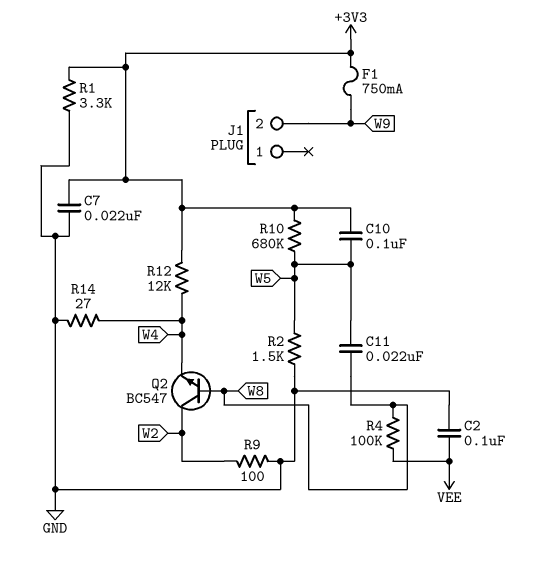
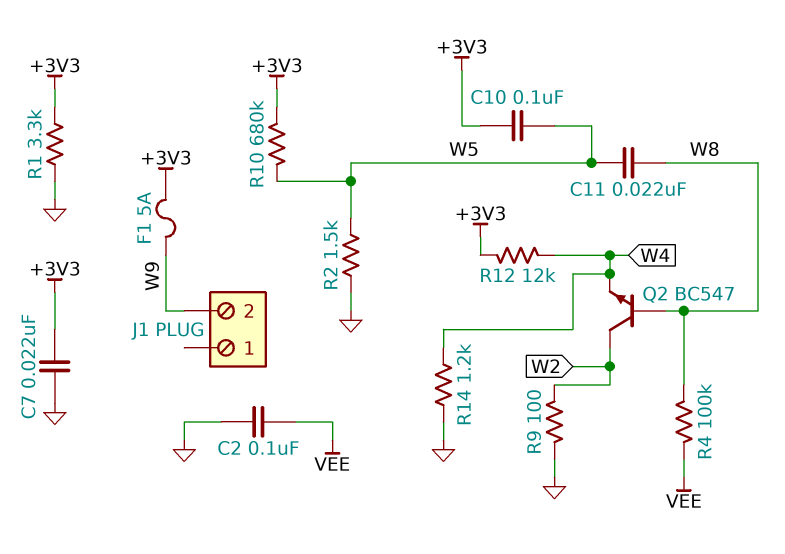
F1: 750mA (+3V3, W9) -> 5A (+3V3, W9)
R14: 27 (GND, W4) -> 1.2k (GND, W4)

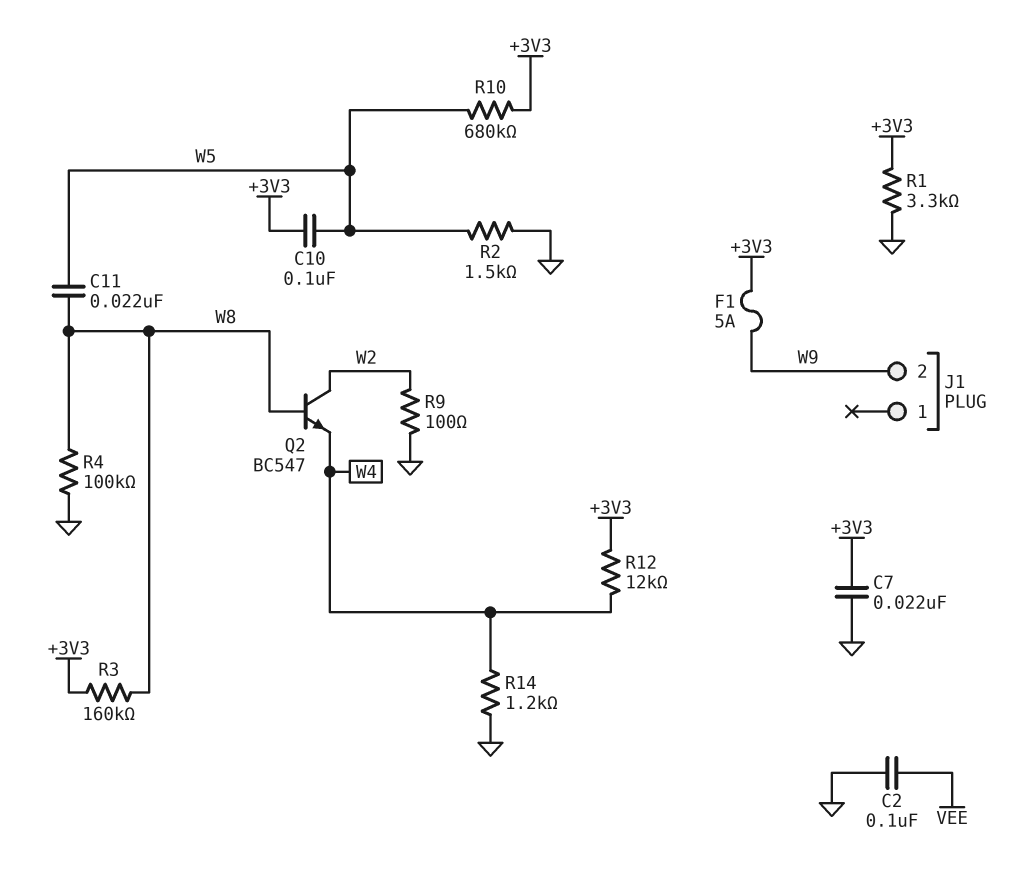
R3: none -> 160k (+3V3, W8)
R4: 100k (VEE, W8) -> 100k (GND, W8)

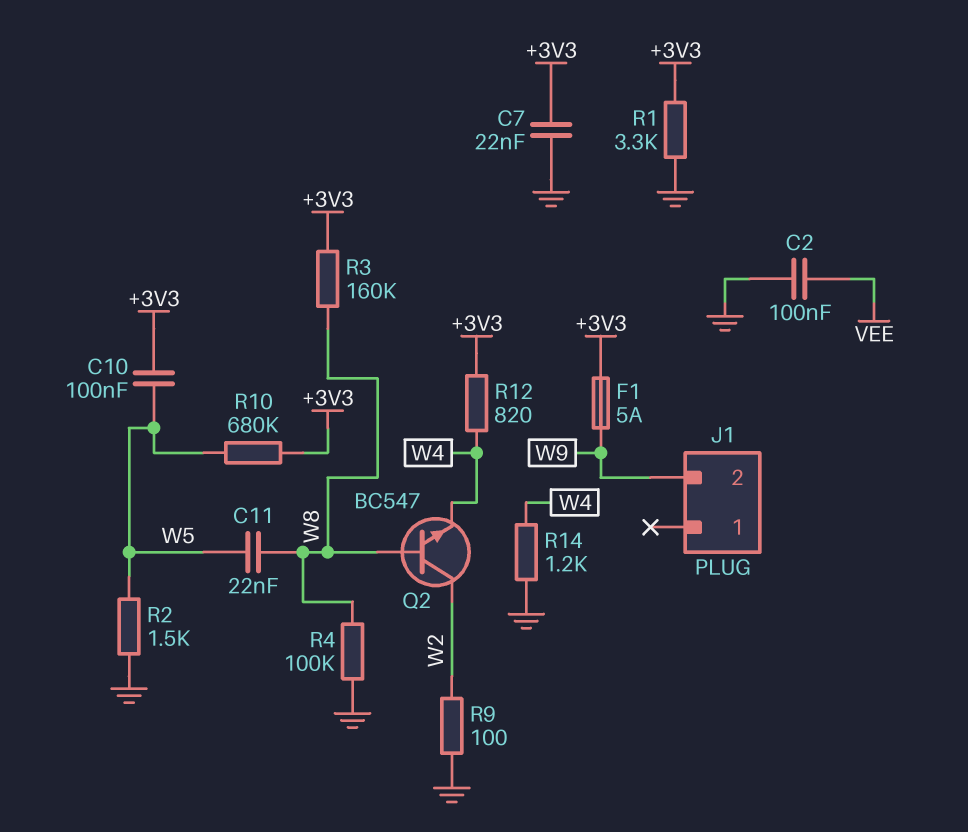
R12: 12k (+3V3, W4) -> 820 (+3V3, W4)

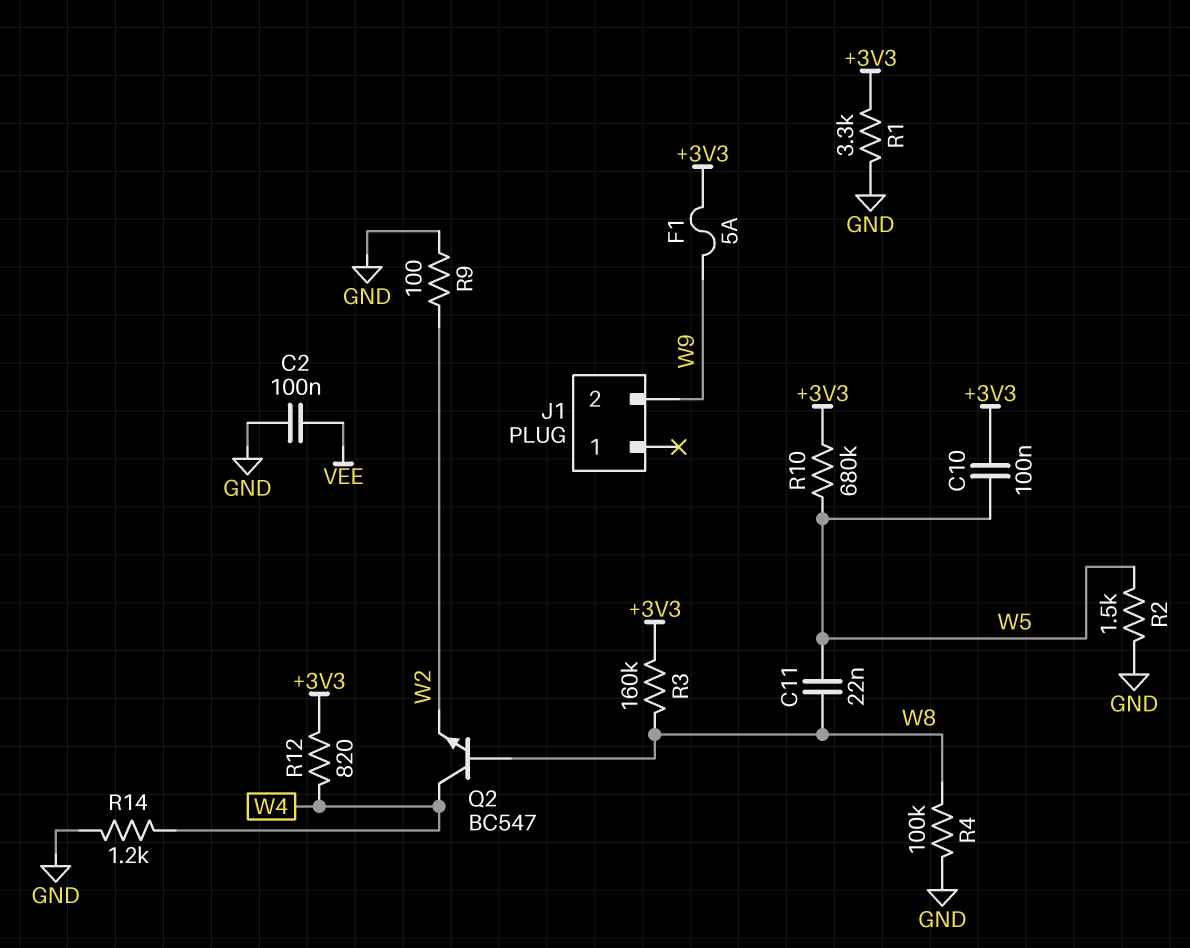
C7: 22nF (+3V3, GND) -> none
Q2: NPN BC547 (B W8, C W2, E W4) -> NPN BC547 (B W8, C W4, E W2)

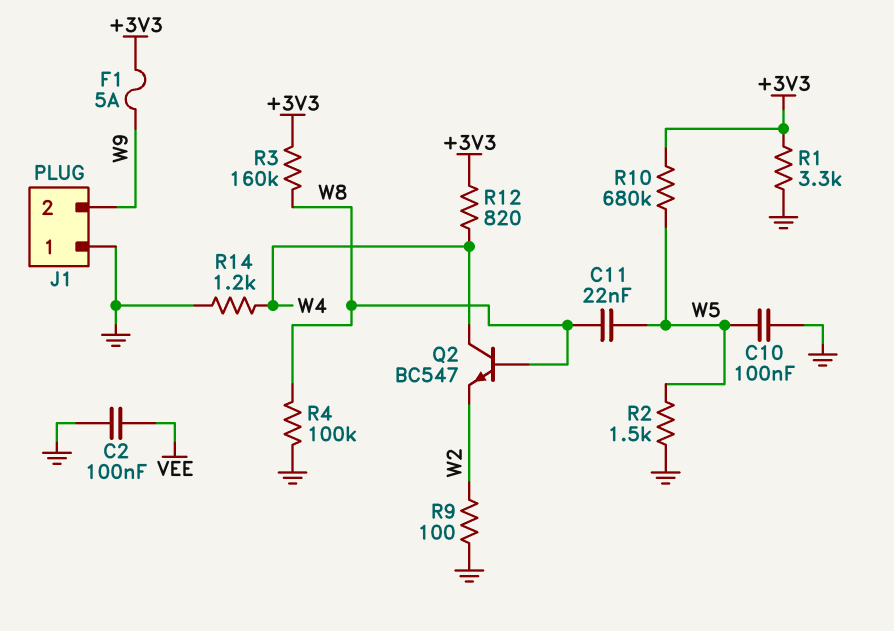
C10: 100nF (+3V3, W5) -> 100nF (GND, W5)
J1 pin 1: none -> GND

